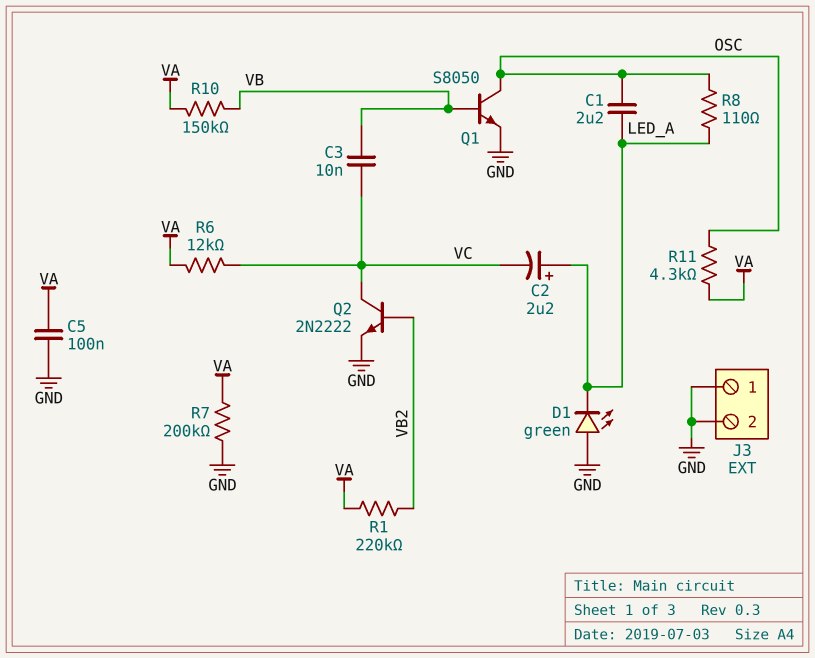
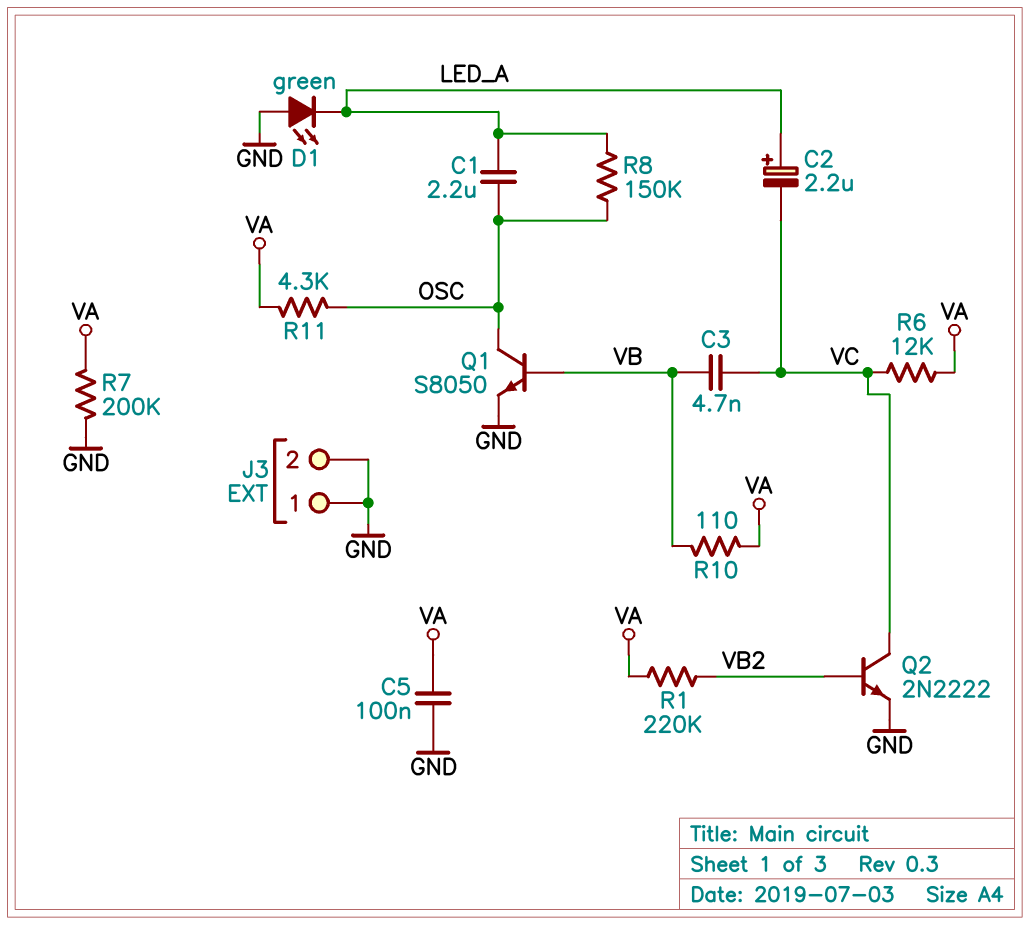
C3: 10nF (VB, VC) -> 4.7nF (VB, VC)
R8: 110 (LED_A, OSC) -> 150k (LED_A, OSC)
R10: 150k (VA, VB) -> 110 (VA, VB)

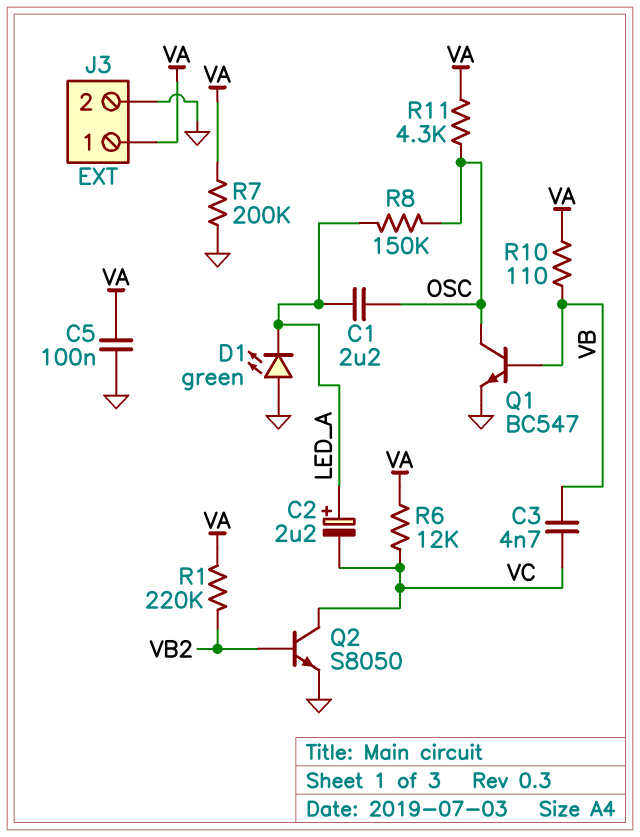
J3 pin 1: GND -> VA
Q1: NPN S8050 (B VB, C OSC, E GND) -> NPN BC547 (B VB, C OSC, E GND)
Q2: NPN 2N2222 (B VB2, C VC, E GND) -> NPN S8050 (B VB2, C VC, E GND)

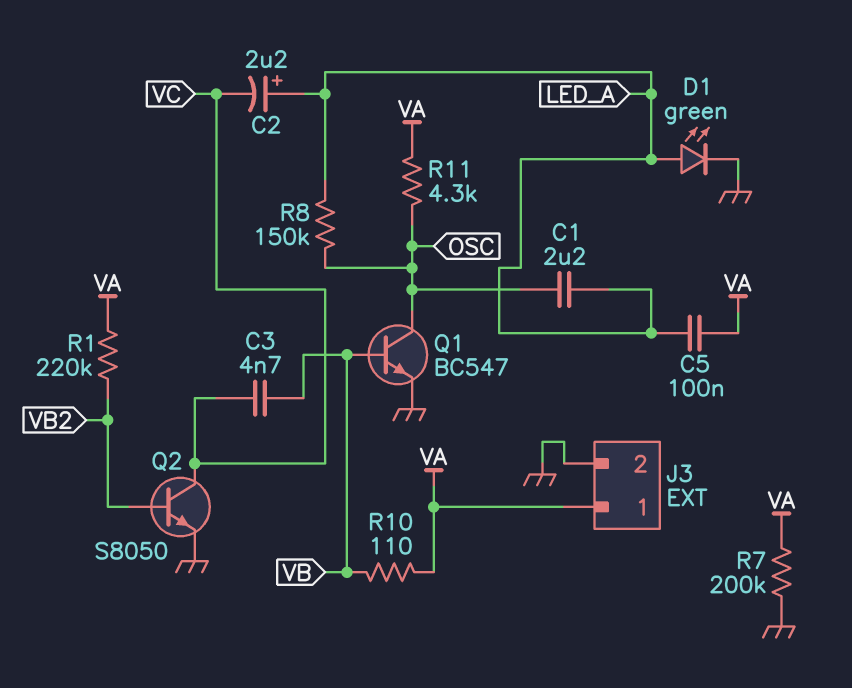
C5: 100nF (GND, VA) -> 100nF (LED_A, VA)
D1: LED green (A GND, K LED_A) -> LED green (A LED_A, K GND)
R6: 12k (VA, VC) -> none

